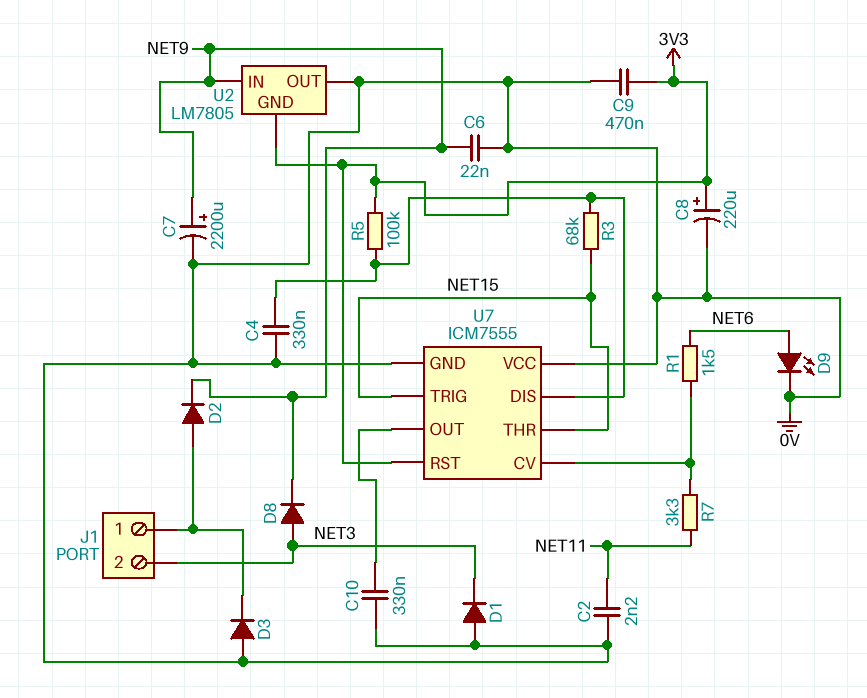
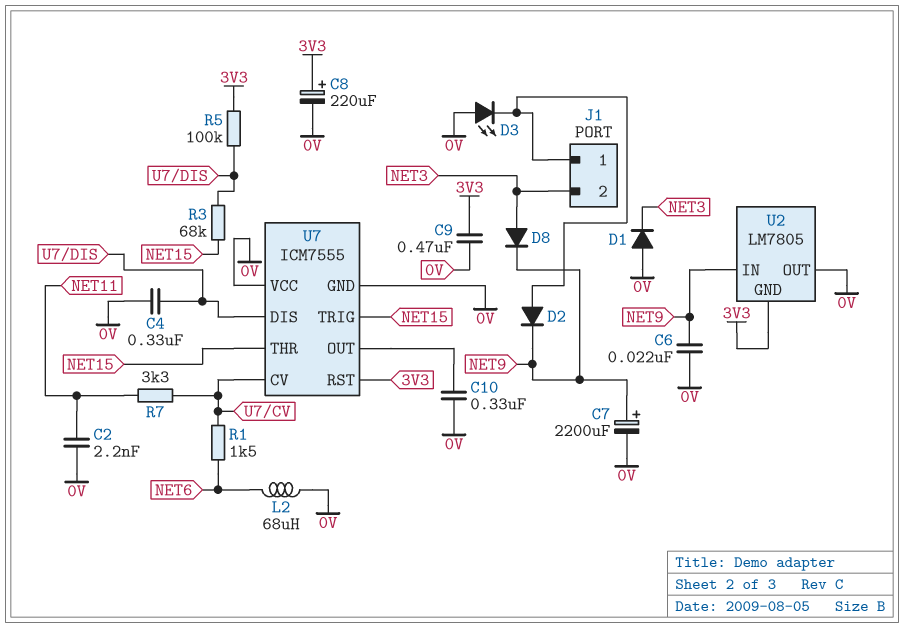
D3: diode (A 0V, K J1/1) -> LED (A 0V, K J1/1)
D9: LED (A NET6, K 0V) -> none
L2: none -> 68uH (0V, NET6)

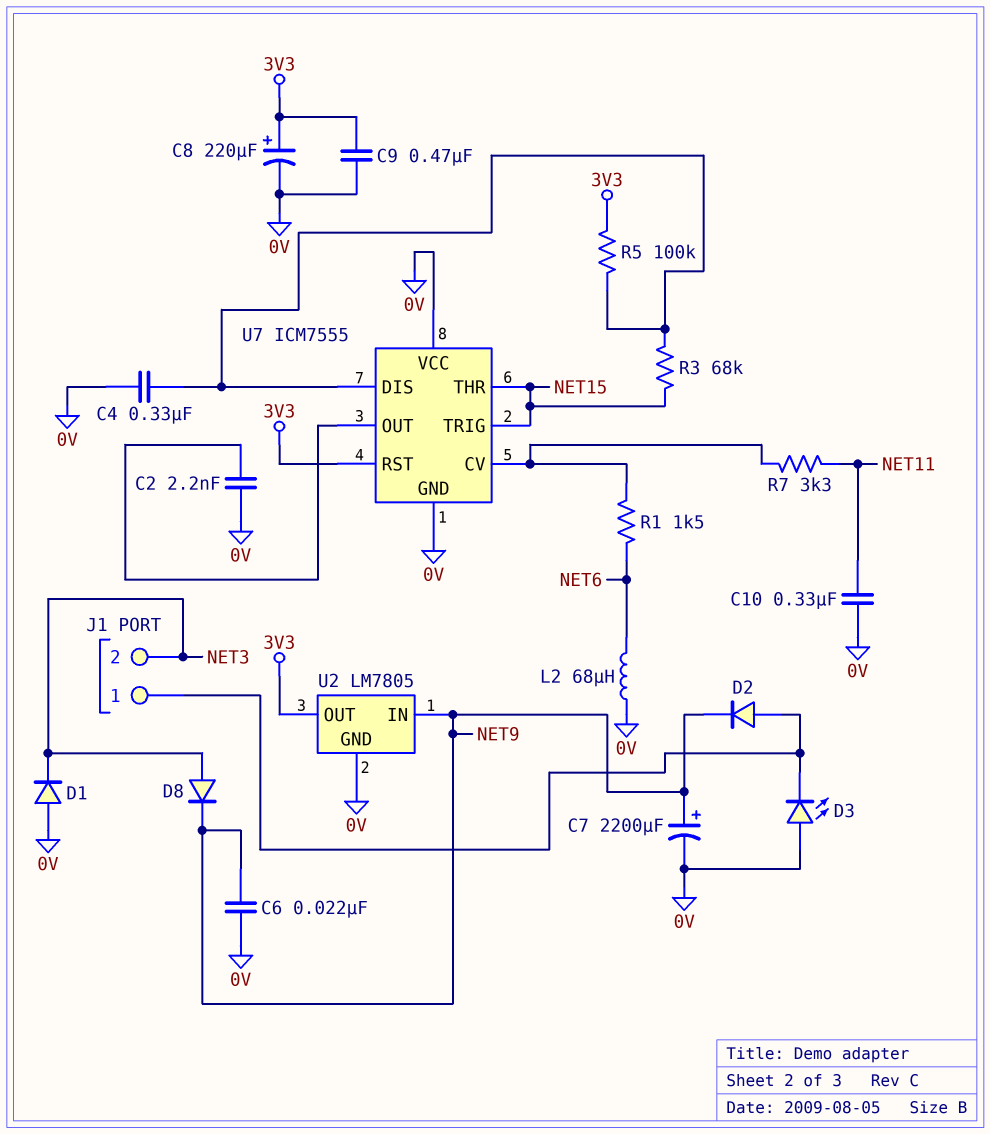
C2: 2.2nF (0V, NET11) -> 2.2nF (0V, U7/OUT)
C10: 330nF (0V, U7/OUT) -> 330nF (0V, NET11)
U2 pin GND: 3V3 -> 0V
U2 pin OUT: 0V -> 3V3

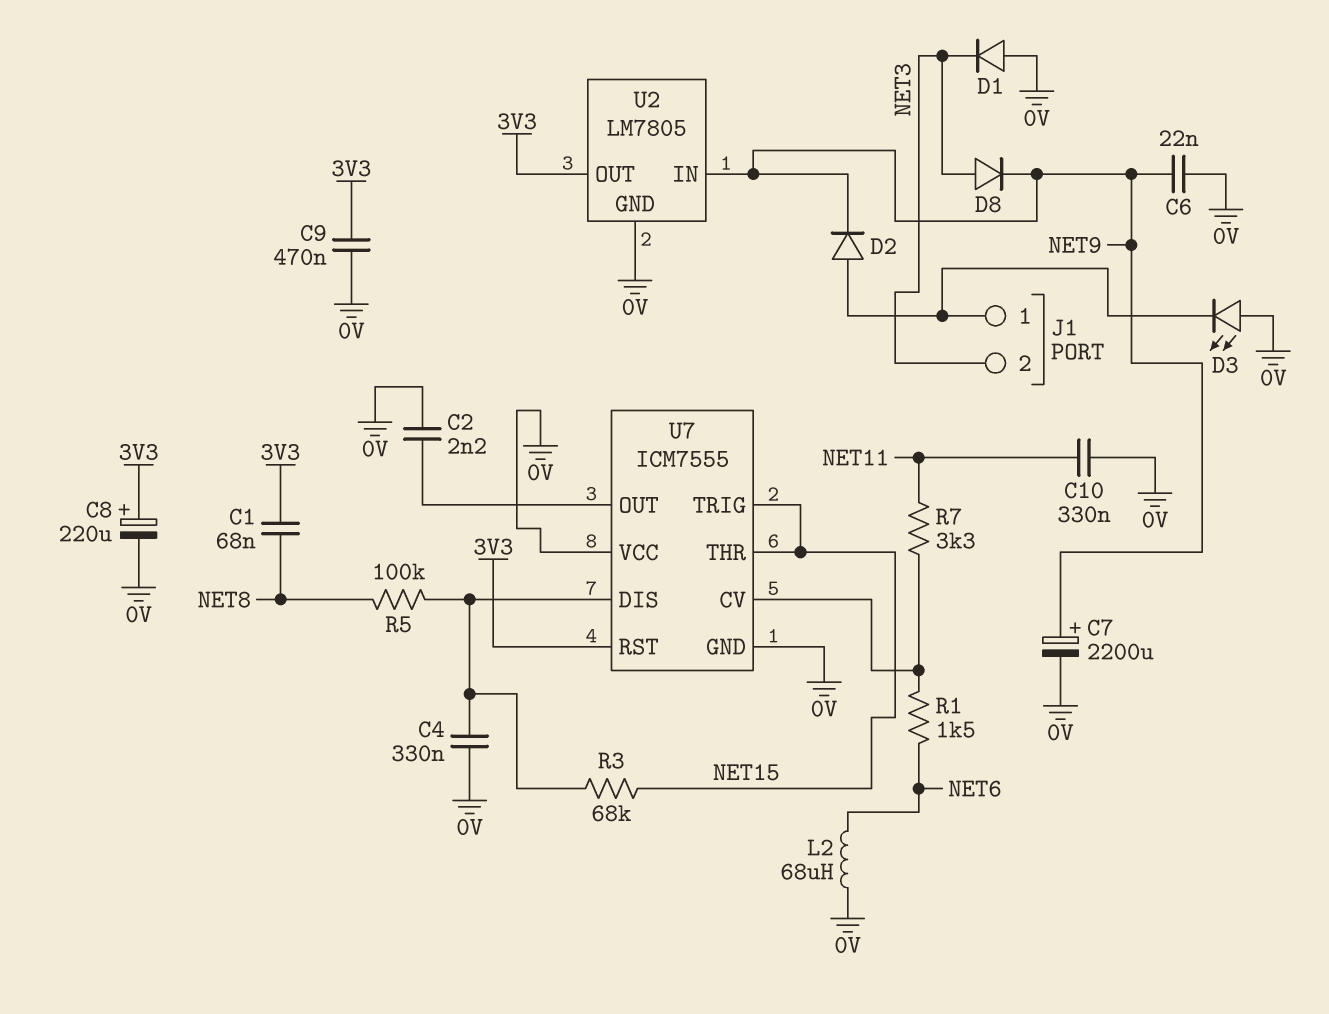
C1: none -> 68nF (3V3, NET8)
R5: 100k (3V3, U7/DIS) -> 100k (NET8, U7/DIS)

